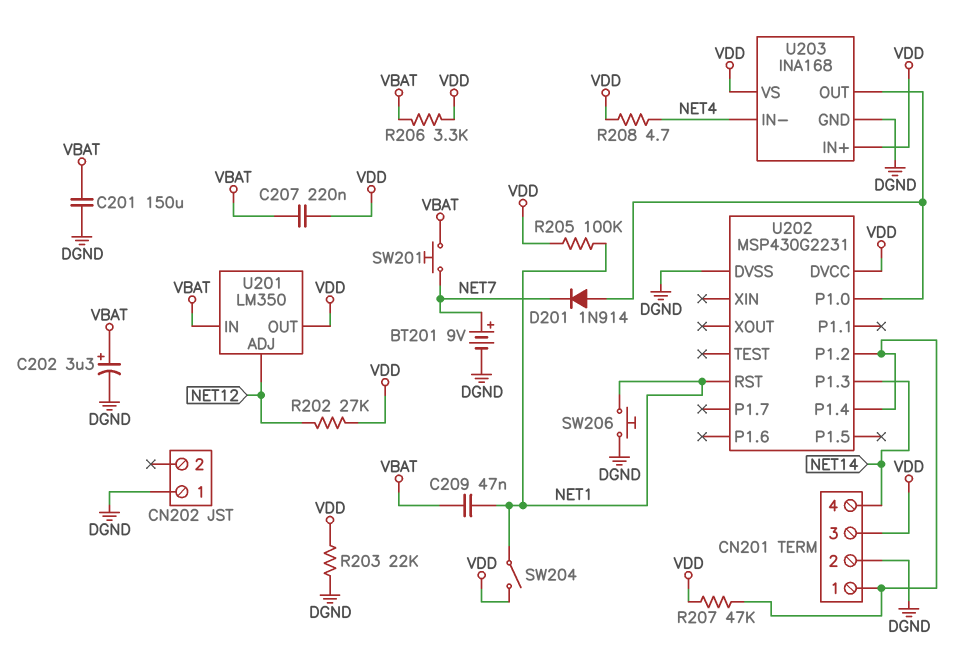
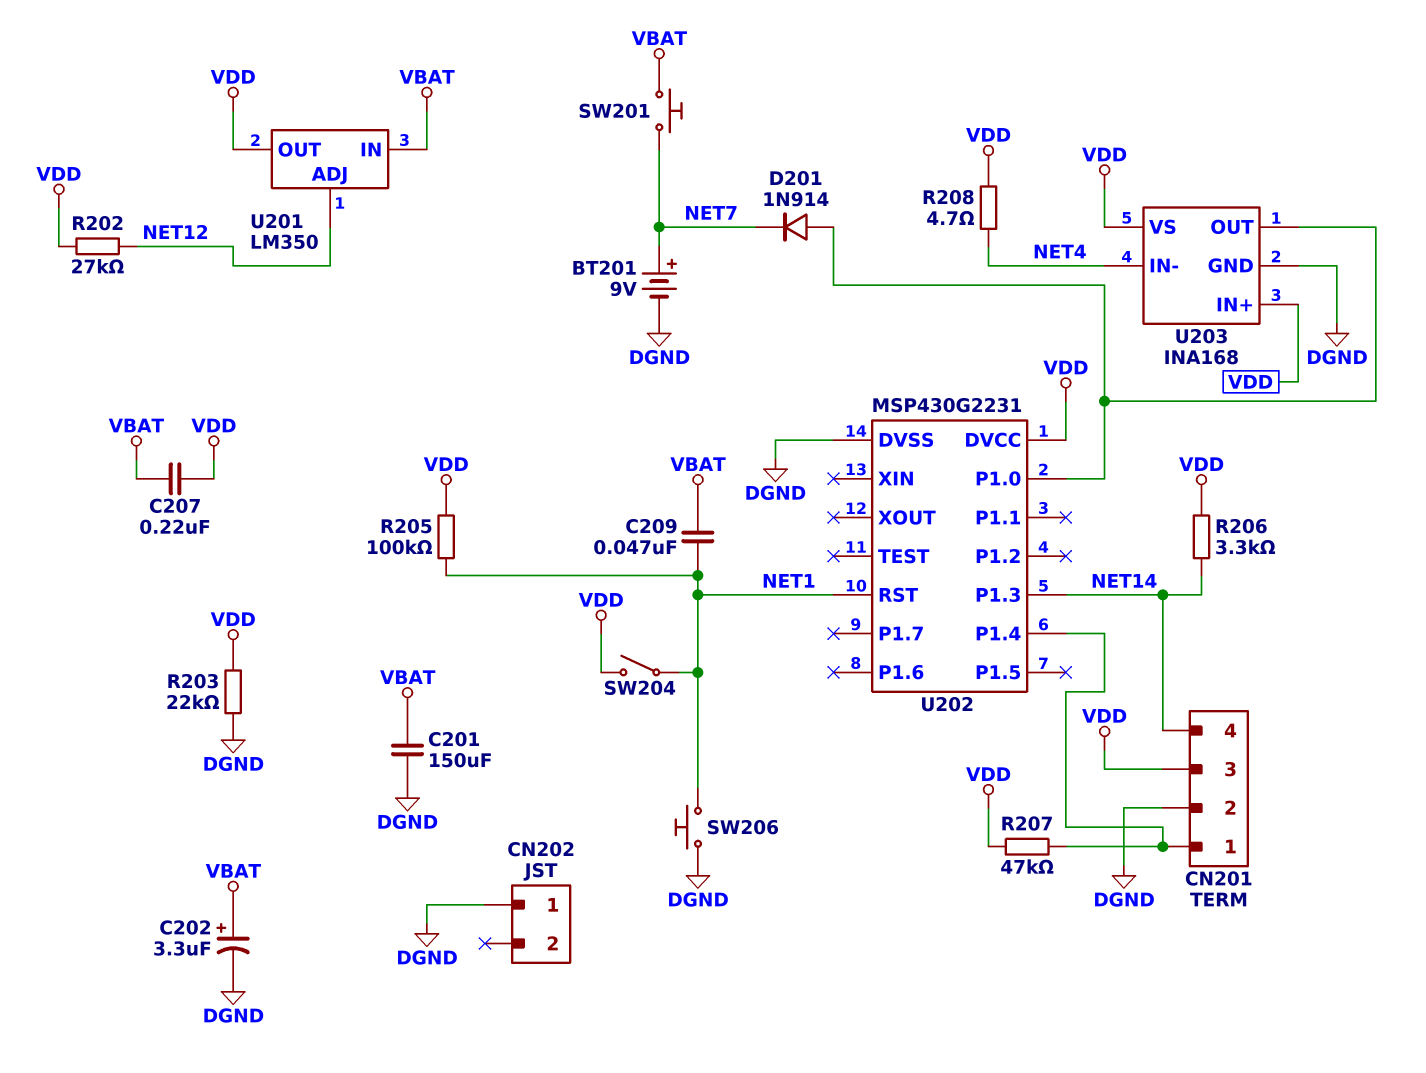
R206: 3.3k (VBAT, VDD) -> 3.3k (NET14, VDD)
U202 pin P1.2: CN201/1 -> none

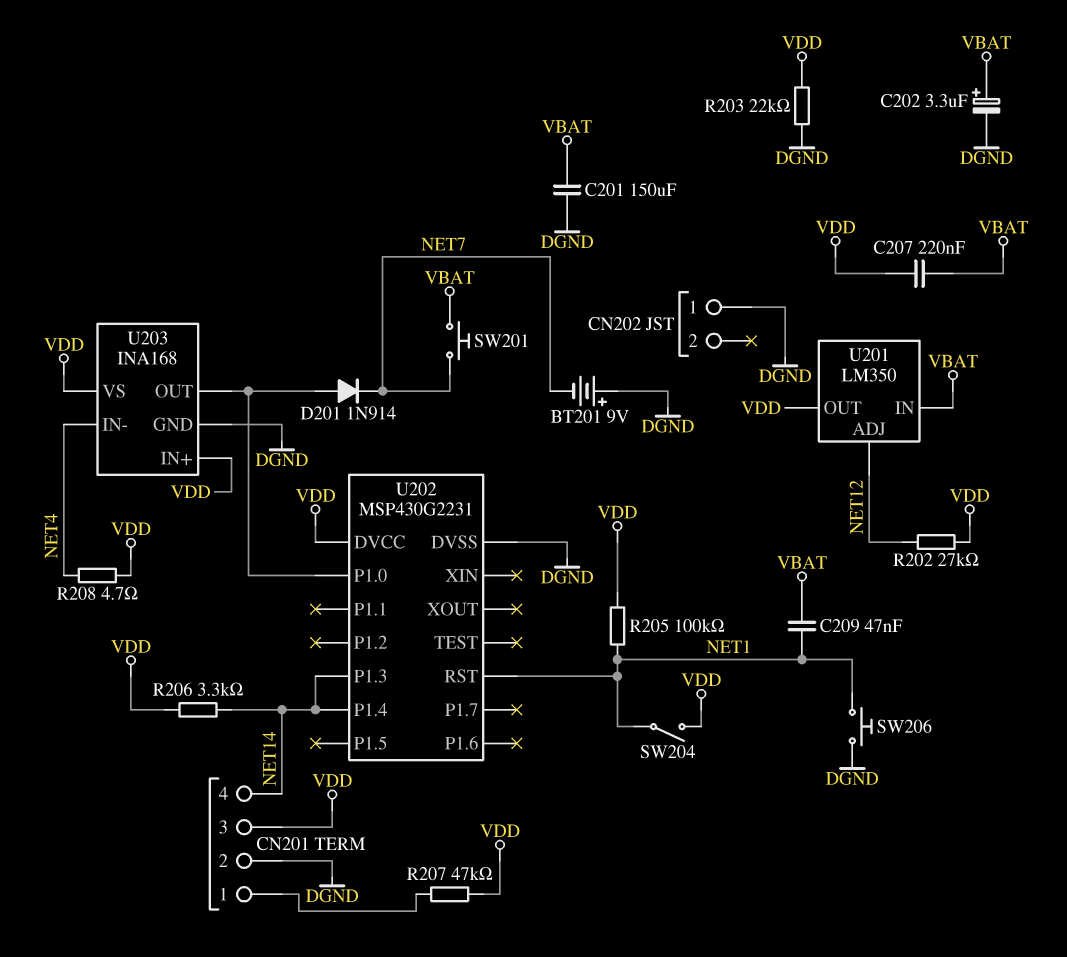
BT201: 9V (plus NET7, minus DGND) -> 9V (plus DGND, minus NET7)
U202 pin P1.4: CN201/1 -> NET14

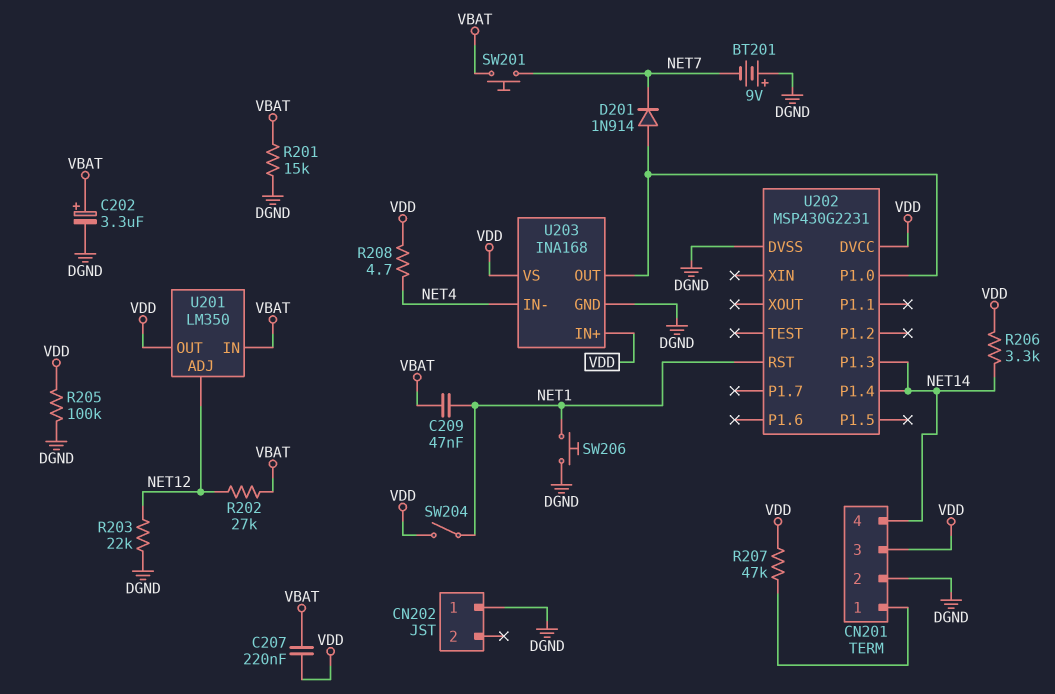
C201: 150uF (DGND, VBAT) -> none
R201: none -> 15k (DGND, VBAT)
R202: 27k (NET12, VDD) -> 27k (NET12, VBAT)
R203: 22k (DGND, VDD) -> 22k (DGND, NET12)
R205: 100k (NET1, VDD) -> 100k (DGND, VDD)

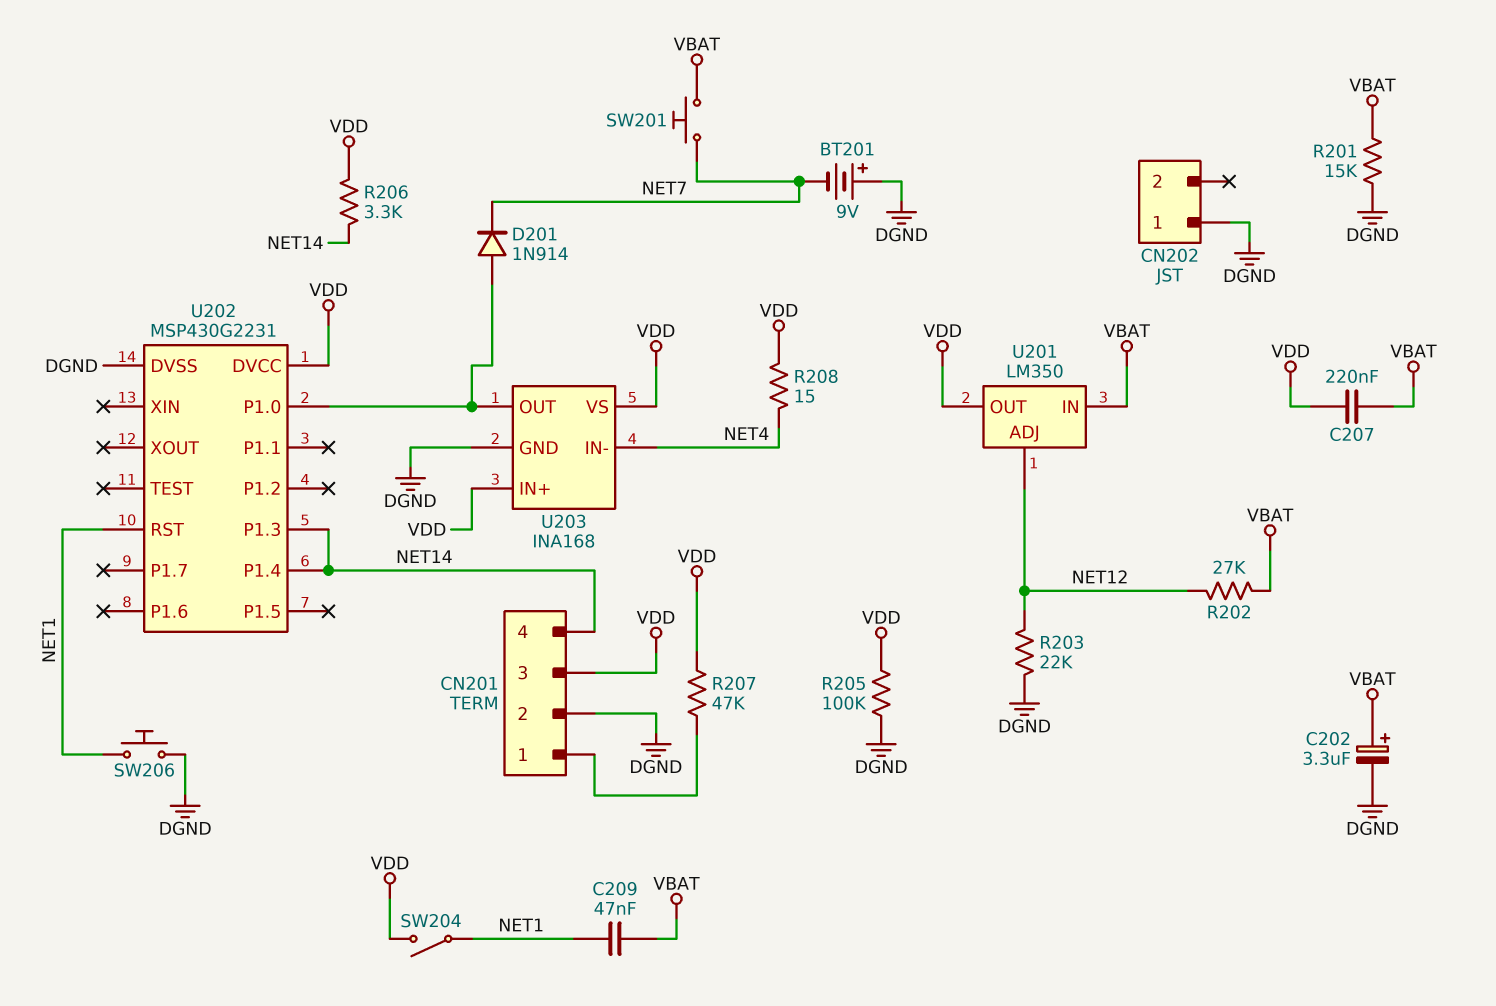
R208: 4.7 (NET4, VDD) -> 15 (NET4, VDD)

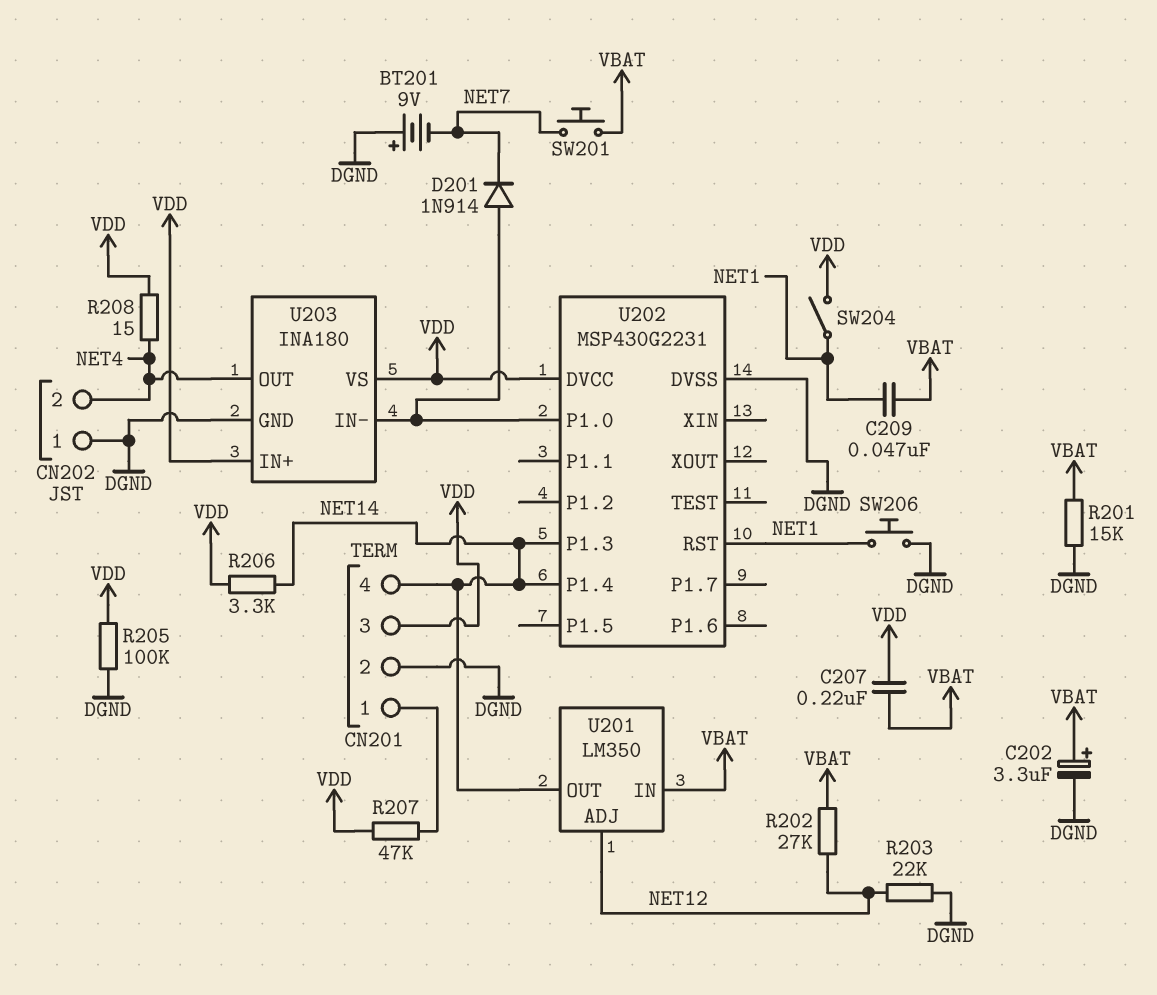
CN202 pin 2: none -> NET4
U201 pin OUT: VDD -> NET14
U203: INA168 -> INA180
U203 pin IN-: NET4 -> U202/P1.0
U203 pin OUT: U202/P1.0 -> NET4

